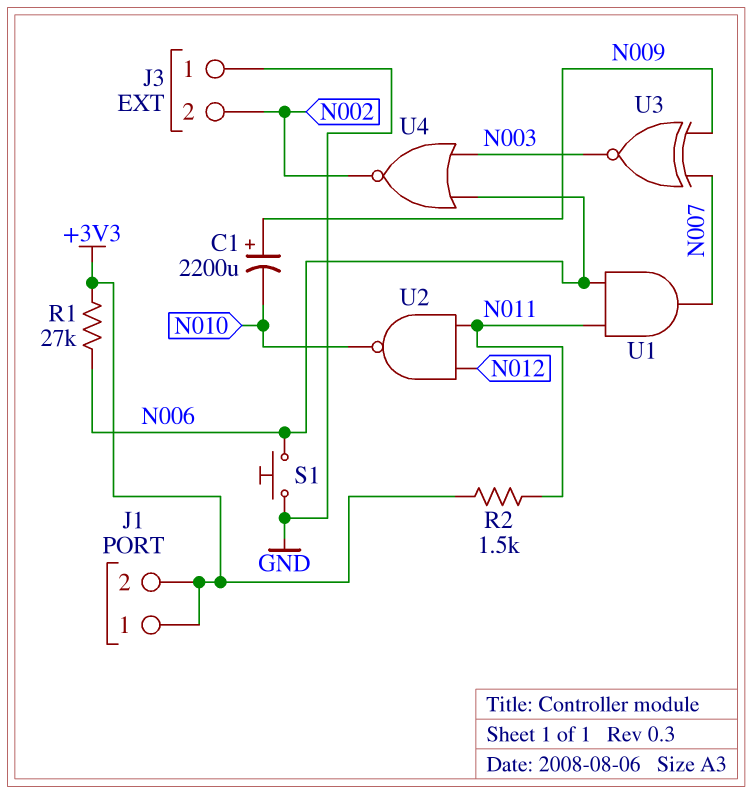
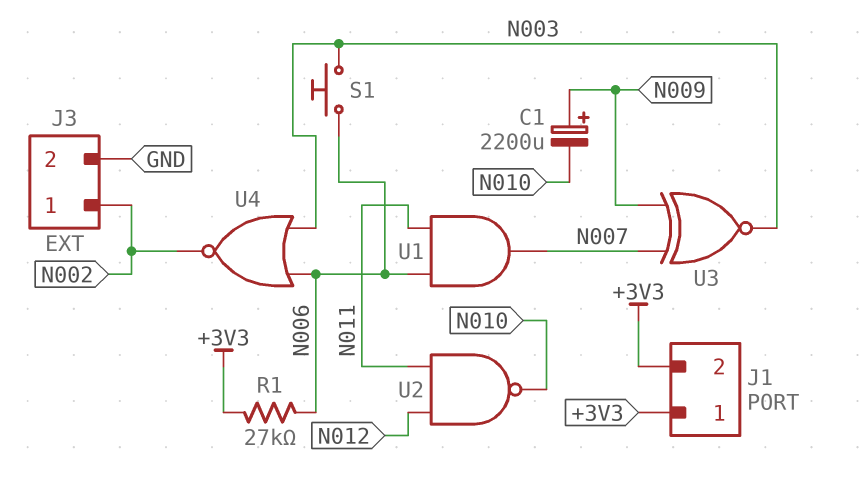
J3 pin 1: GND -> N002
J3 pin 2: N002 -> GND
R2: 1.5k (+3V3, N011) -> none
S1: button (GND, N006) -> button (N003, N006)

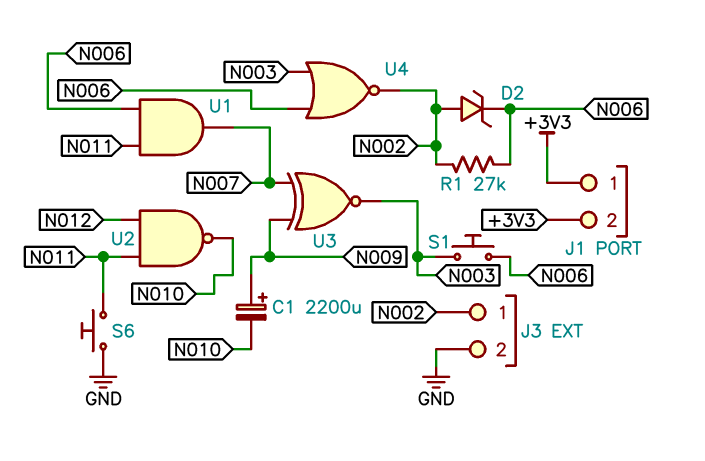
D2: none -> zener (A N002, K N006)
R1: 27k (+3V3, N006) -> 27k (N002, N006)
S6: none -> button (GND, N011)

